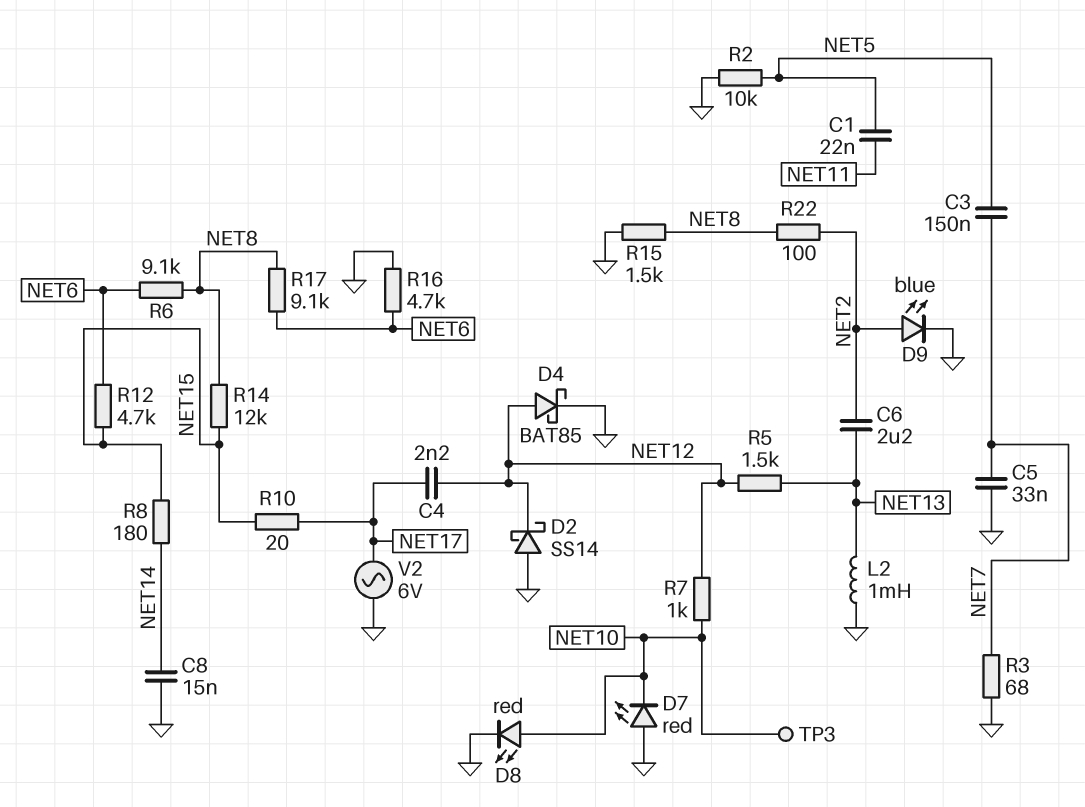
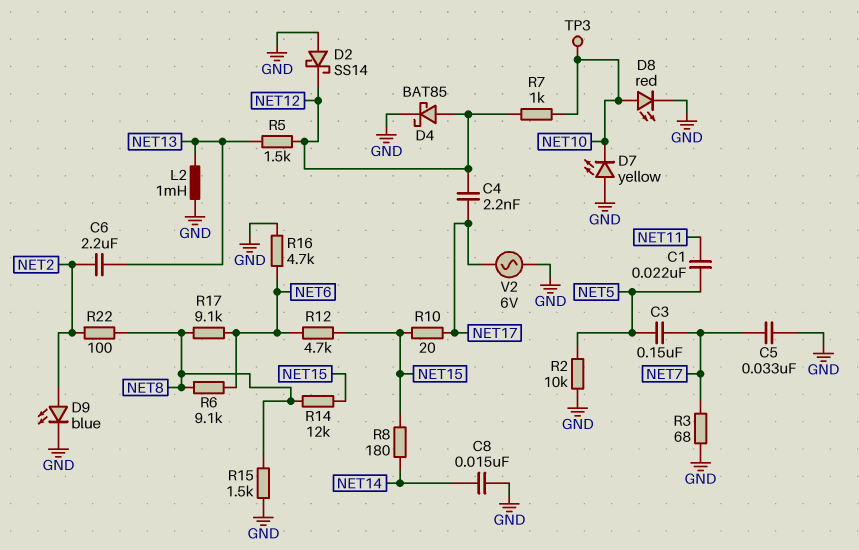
D7: LED red (A GND, K NET10) -> LED yellow (A GND, K NET10)

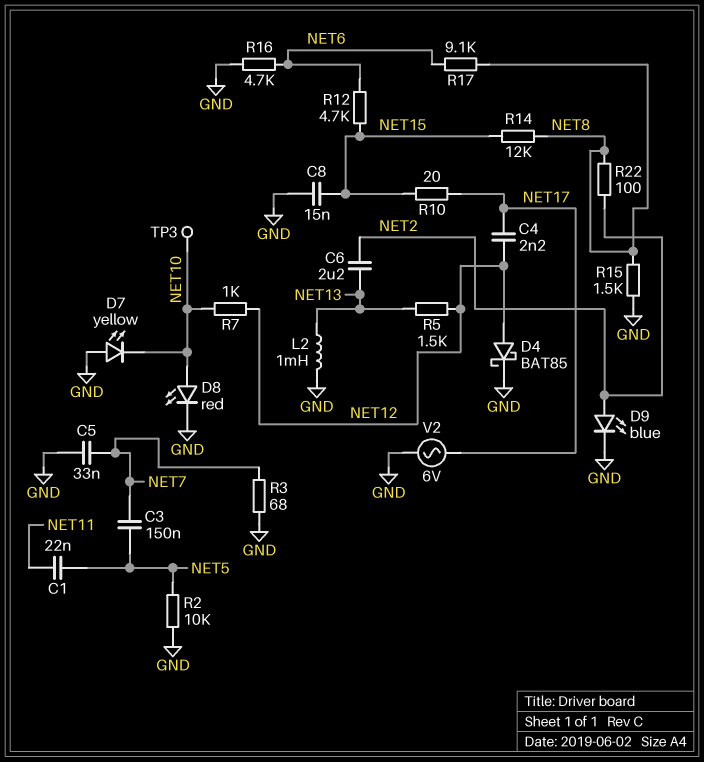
C8: 15nF (GND, NET14) -> 15nF (GND, NET15)
D2: schottky SS14 (A GND, K NET12) -> none
R6: 9.1k (NET6, NET8) -> none
R8: 180 (NET14, NET15) -> none

